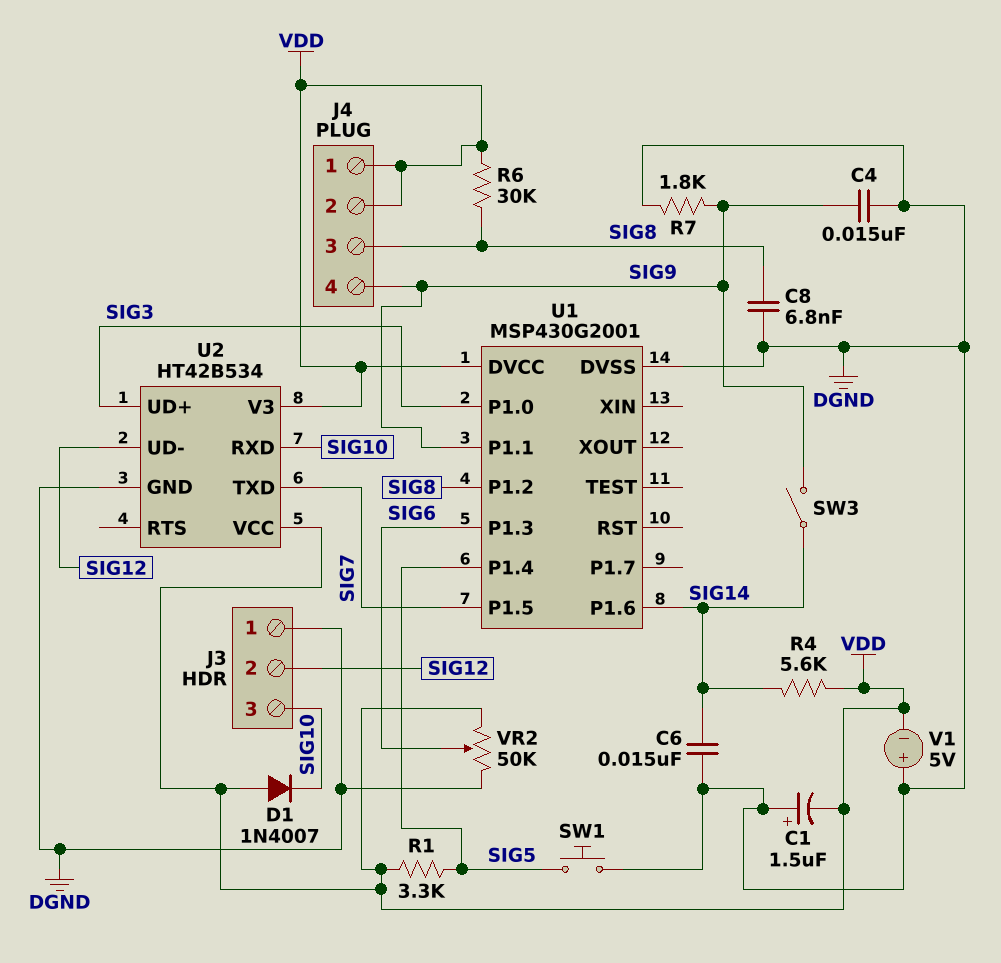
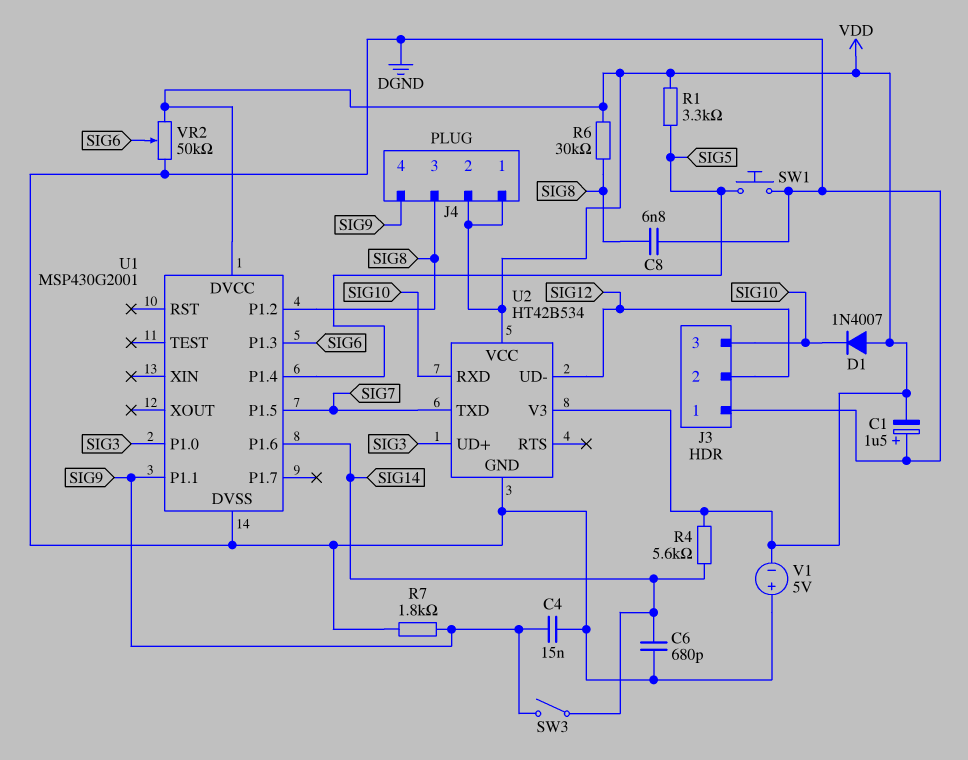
C6: 15nF (DGND, SIG14) -> 680pF (DGND, SIG14)

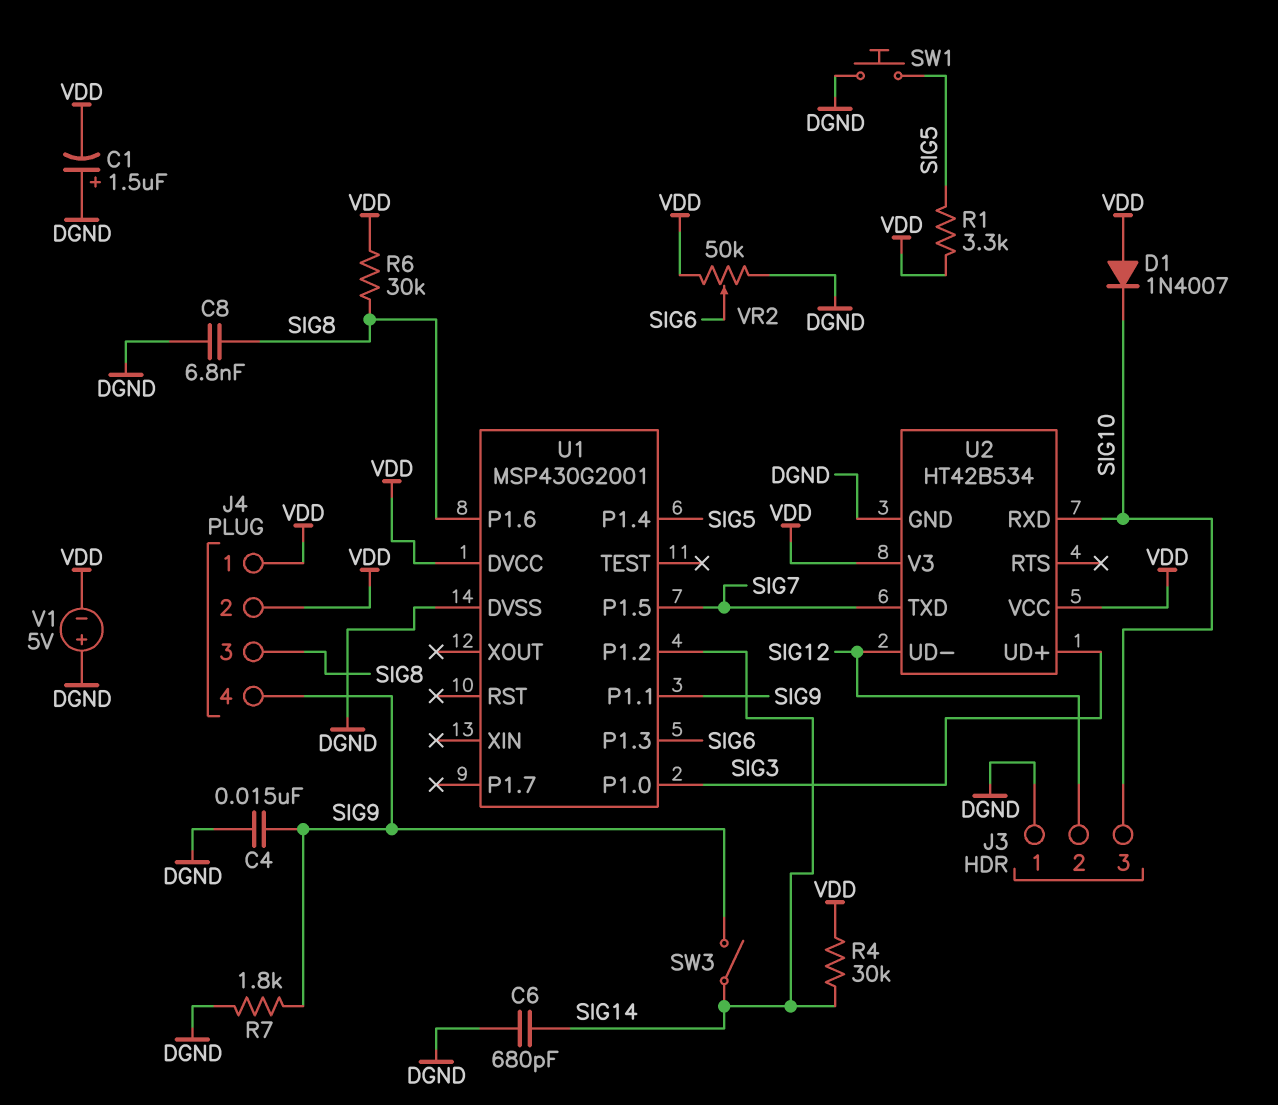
R4: 5.6k (SIG14, VDD) -> 30k (SIG14, VDD)
U1 pin P1.2: SIG8 -> SIG14
U1 pin P1.6: SIG14 -> SIG8

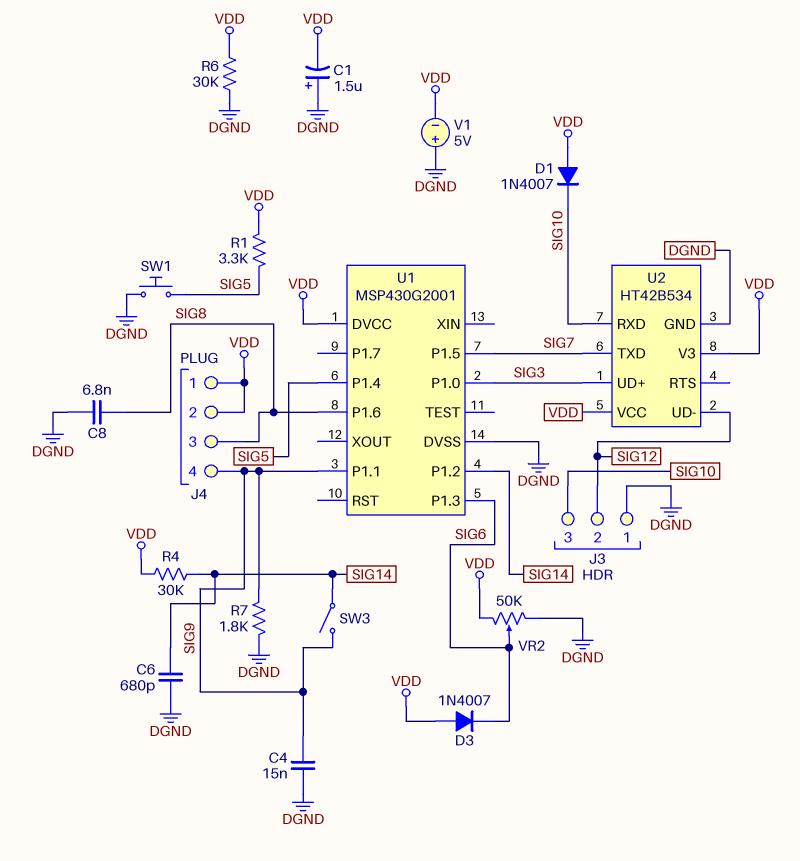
D3: none -> diode 1N4007 (A VDD, K SIG6)
R6: 30k (SIG8, VDD) -> 30k (DGND, VDD)

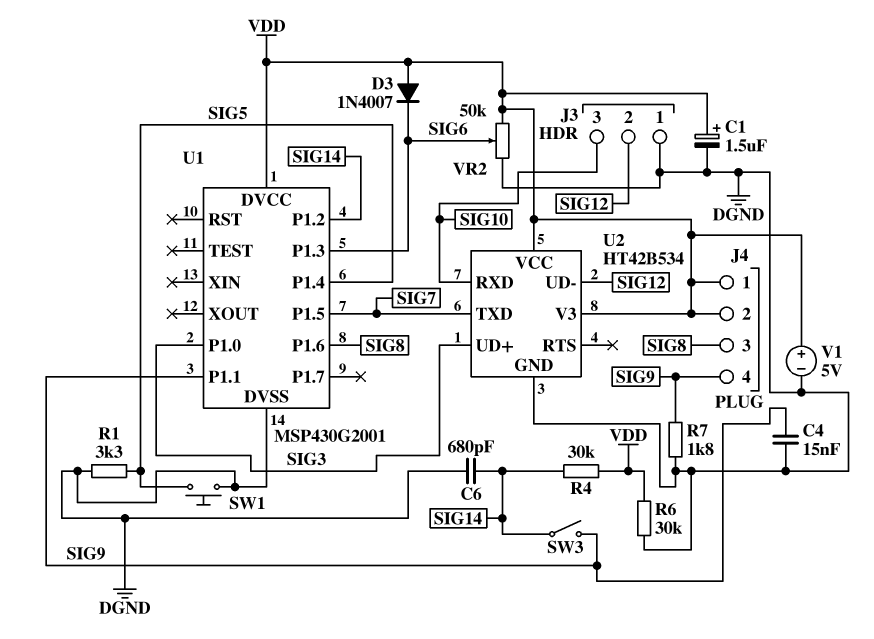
C1: 1.5uF (plus DGND, minus VDD) -> 1.5uF (plus VDD, minus DGND)
C8: 6.8nF (DGND, SIG8) -> none
D1: diode 1N4007 (A VDD, K SIG10) -> none
R1: 3.3k (SIG5, VDD) -> 3.3k (DGND, SIG5)
V1: 5V (plus DGND, minus VDD) -> 5V (plus VDD, minus DGND)

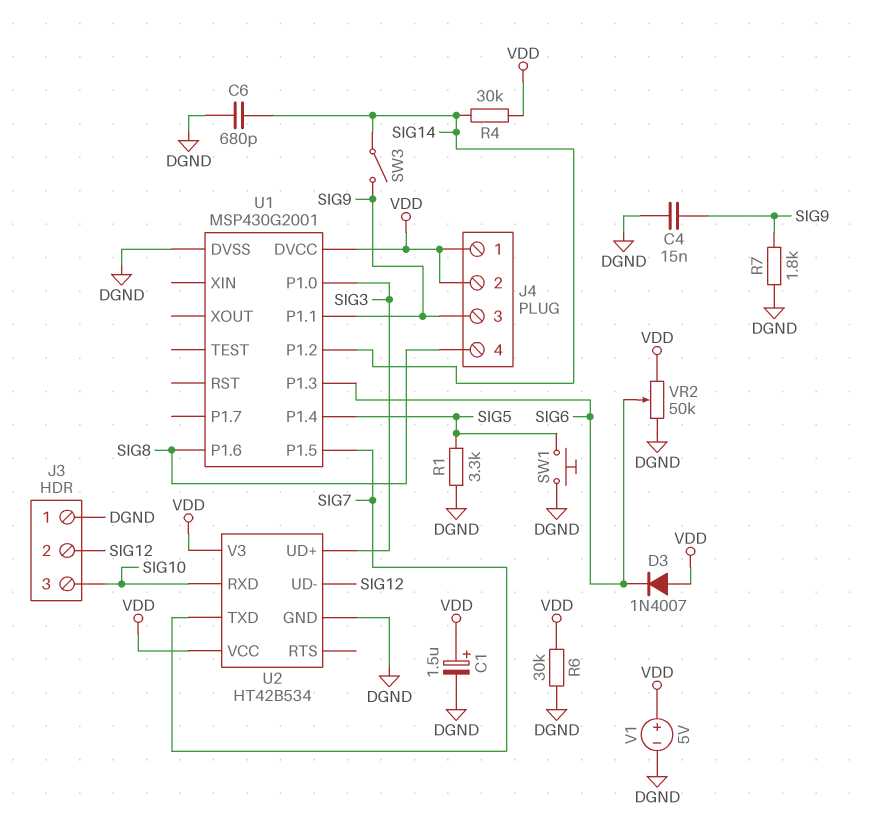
J4 pin 3: SIG8 -> SIG9
J4 pin 4: SIG9 -> SIG8

